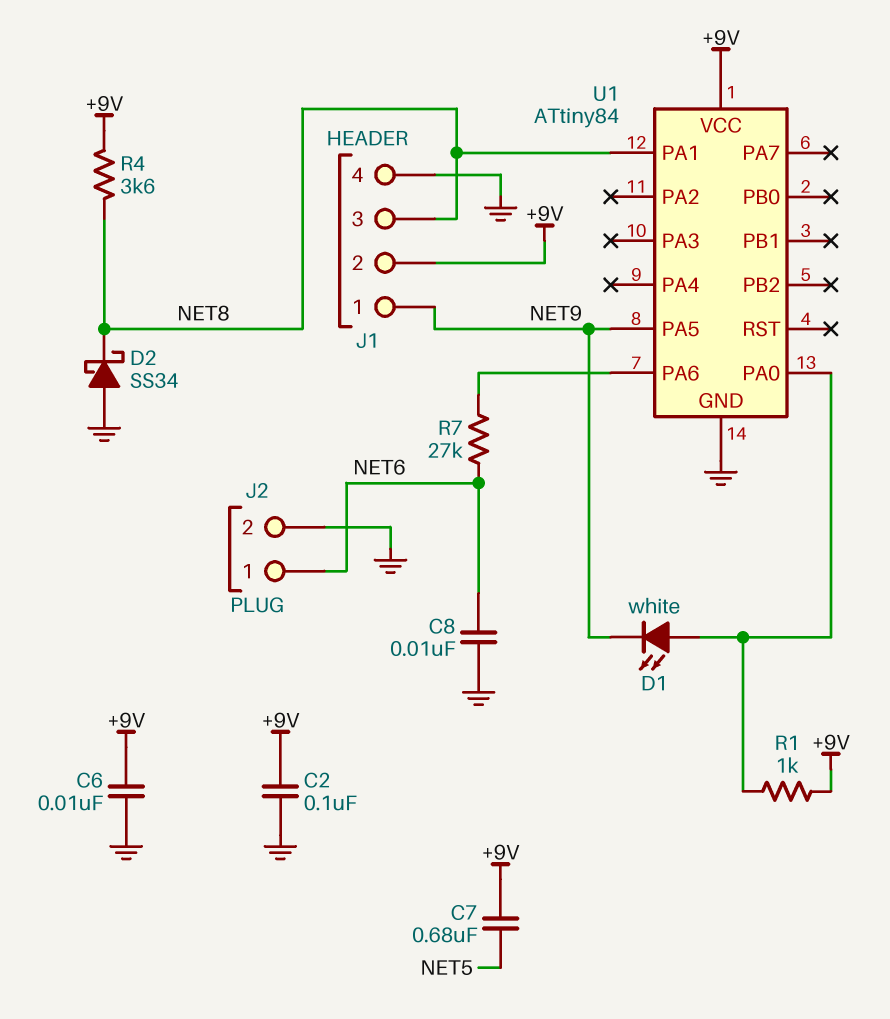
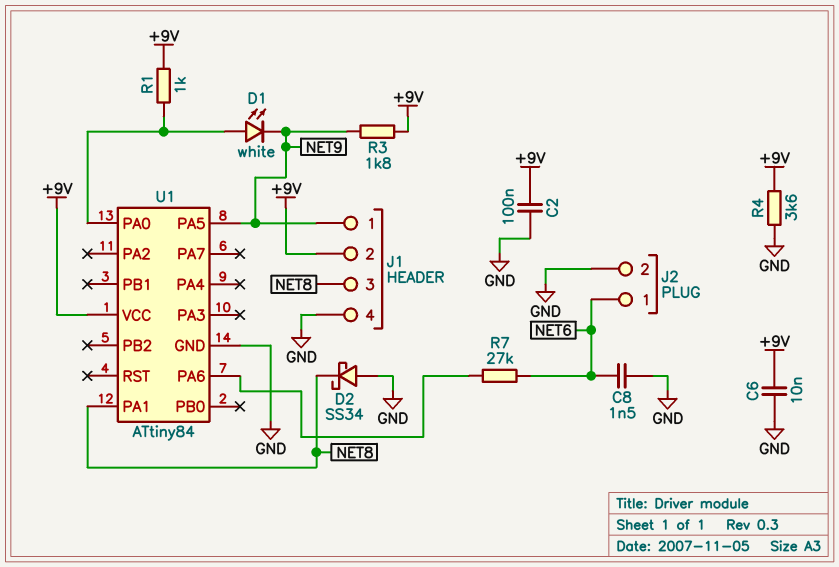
C7: 680nF (+9V, NET5) -> none
C8: 10nF (GND, NET6) -> 1.5nF (GND, NET6)
R3: none -> 1.8k (+9V, NET9)
R4: 3.6k (+9V, NET8) -> 3.6k (+9V, GND)

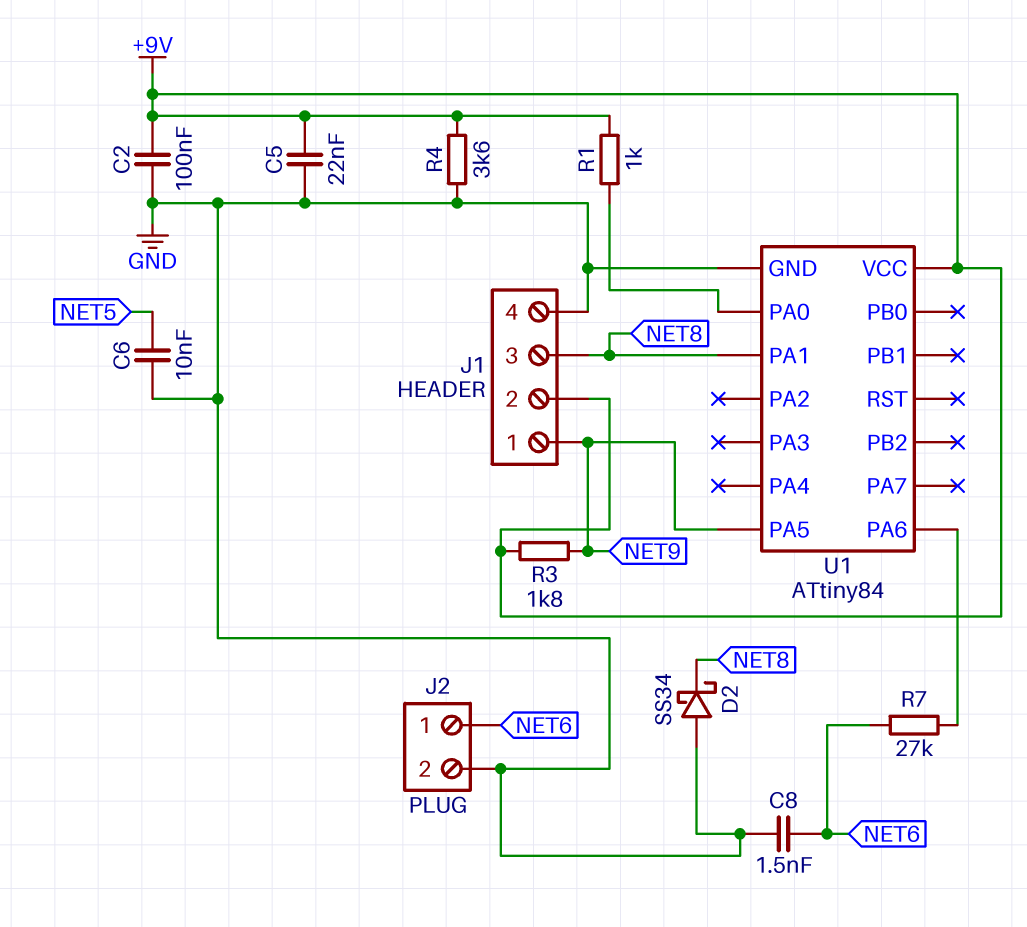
C5: none -> 22nF (+9V, GND)
C6: 10nF (+9V, GND) -> 10nF (GND, NET5)
D1: LED white (A U1/PA0, K NET9) -> none

